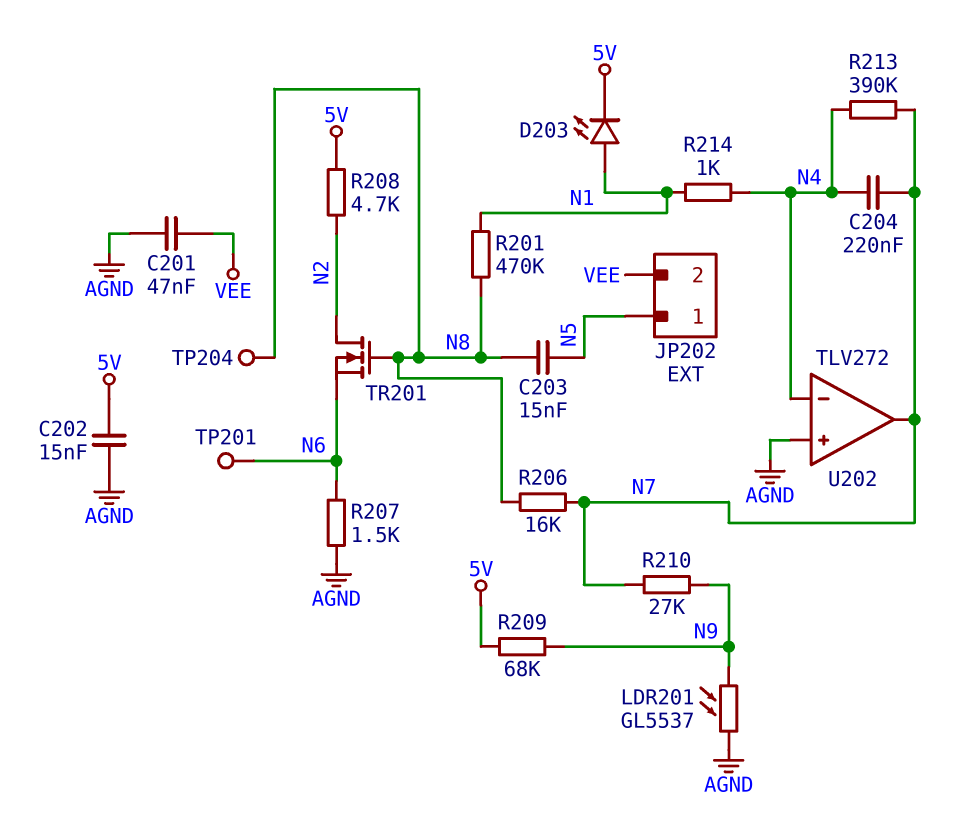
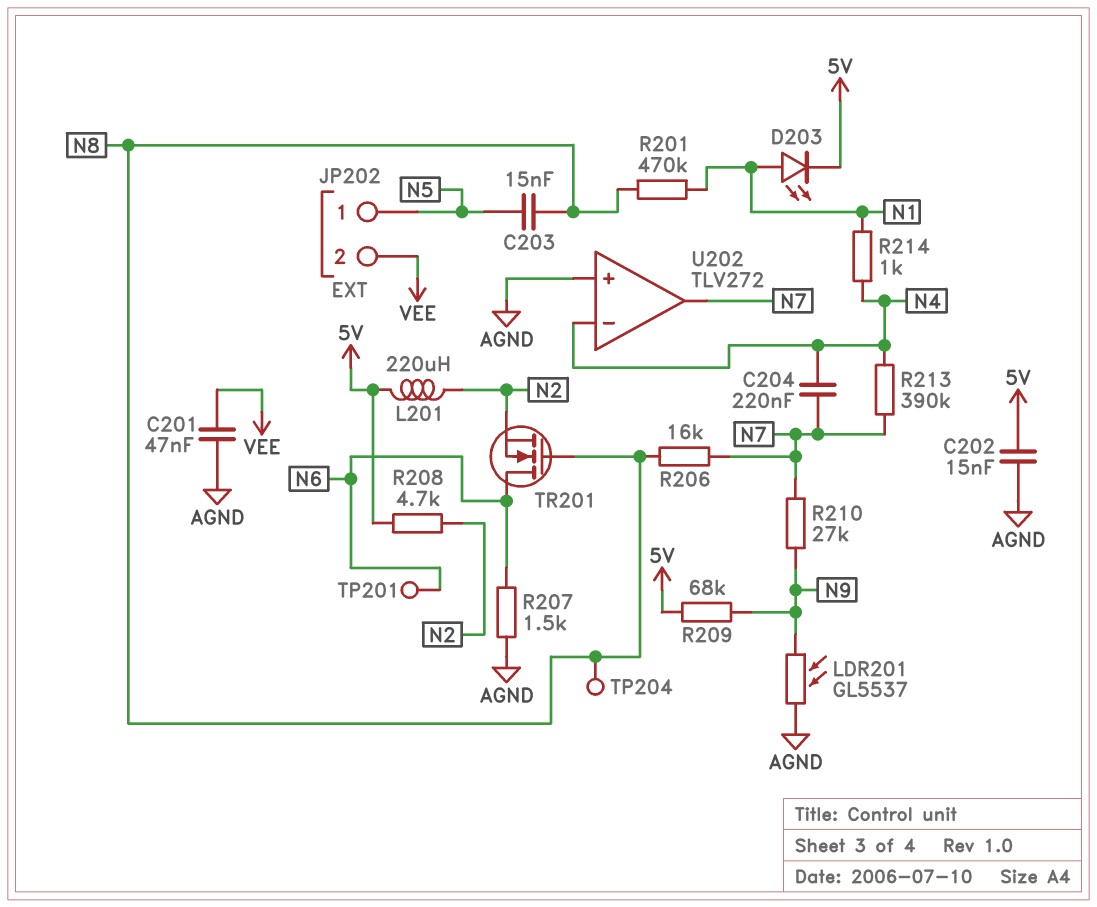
L201: none -> 220uH (5V, N2)
TR201: NMOS (G N8, D N2, S N6) -> NMOS (G N8, D N6, S N2)

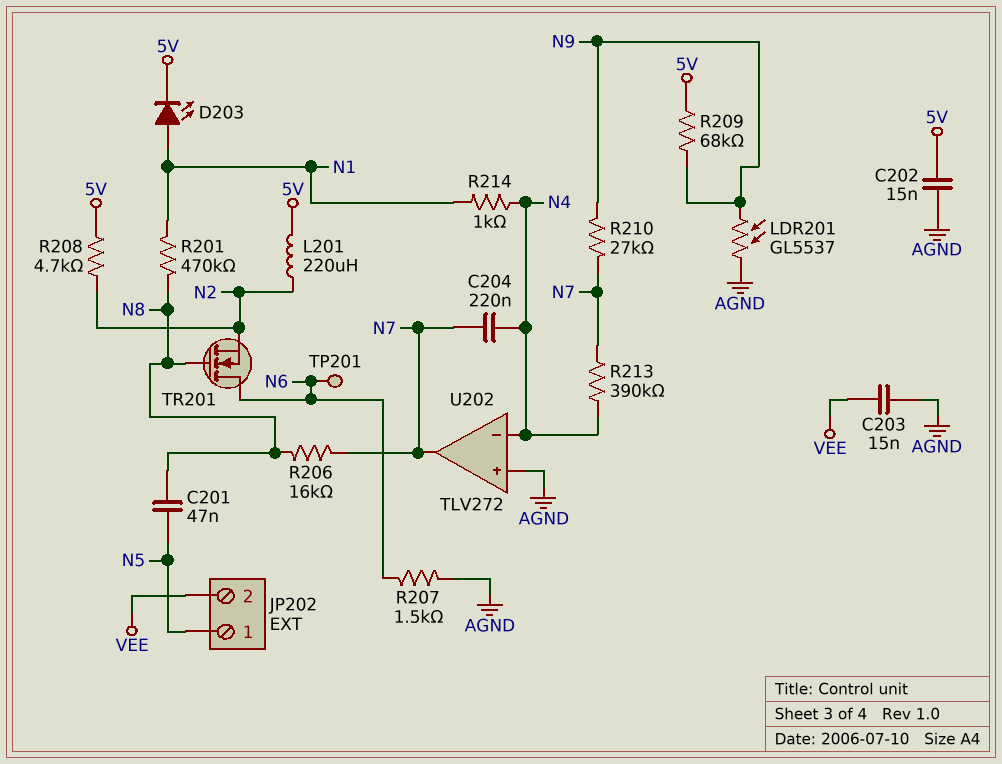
C201: 47nF (AGND, VEE) -> 47nF (N5, N8)
C203: 15nF (N5, N8) -> 15nF (AGND, VEE)
TP204: test point (N8) -> none

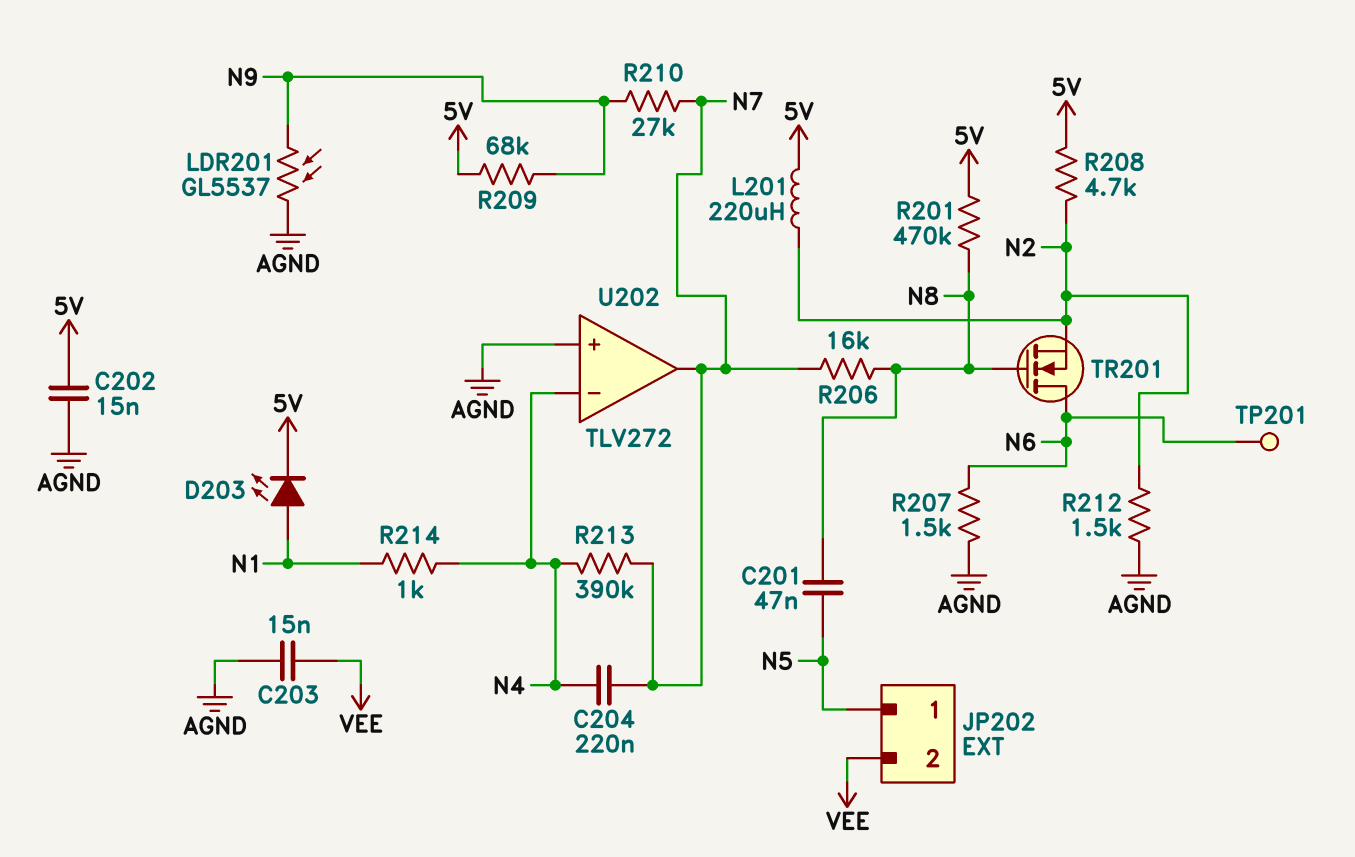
R201: 470k (N1, N8) -> 470k (5V, N8)
R212: none -> 1.5k (AGND, N2)

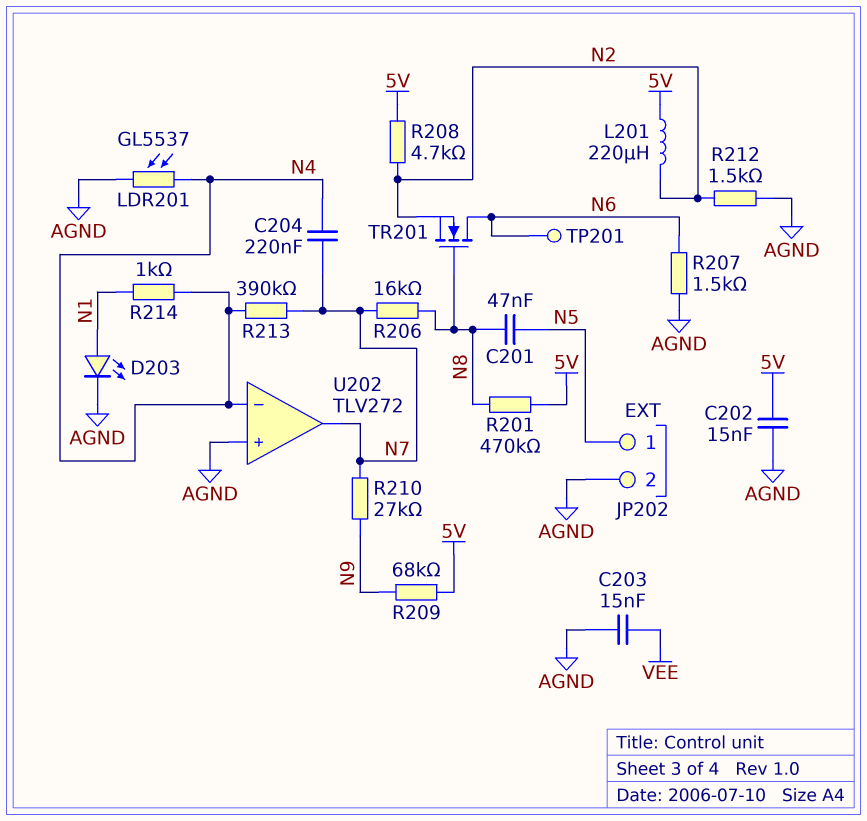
D203: LED (A N1, K 5V) -> LED (A N1, K AGND)
JP202 pin 2: VEE -> AGND
LDR201: GL5537 (AGND, N9) -> GL5537 (AGND, N4)

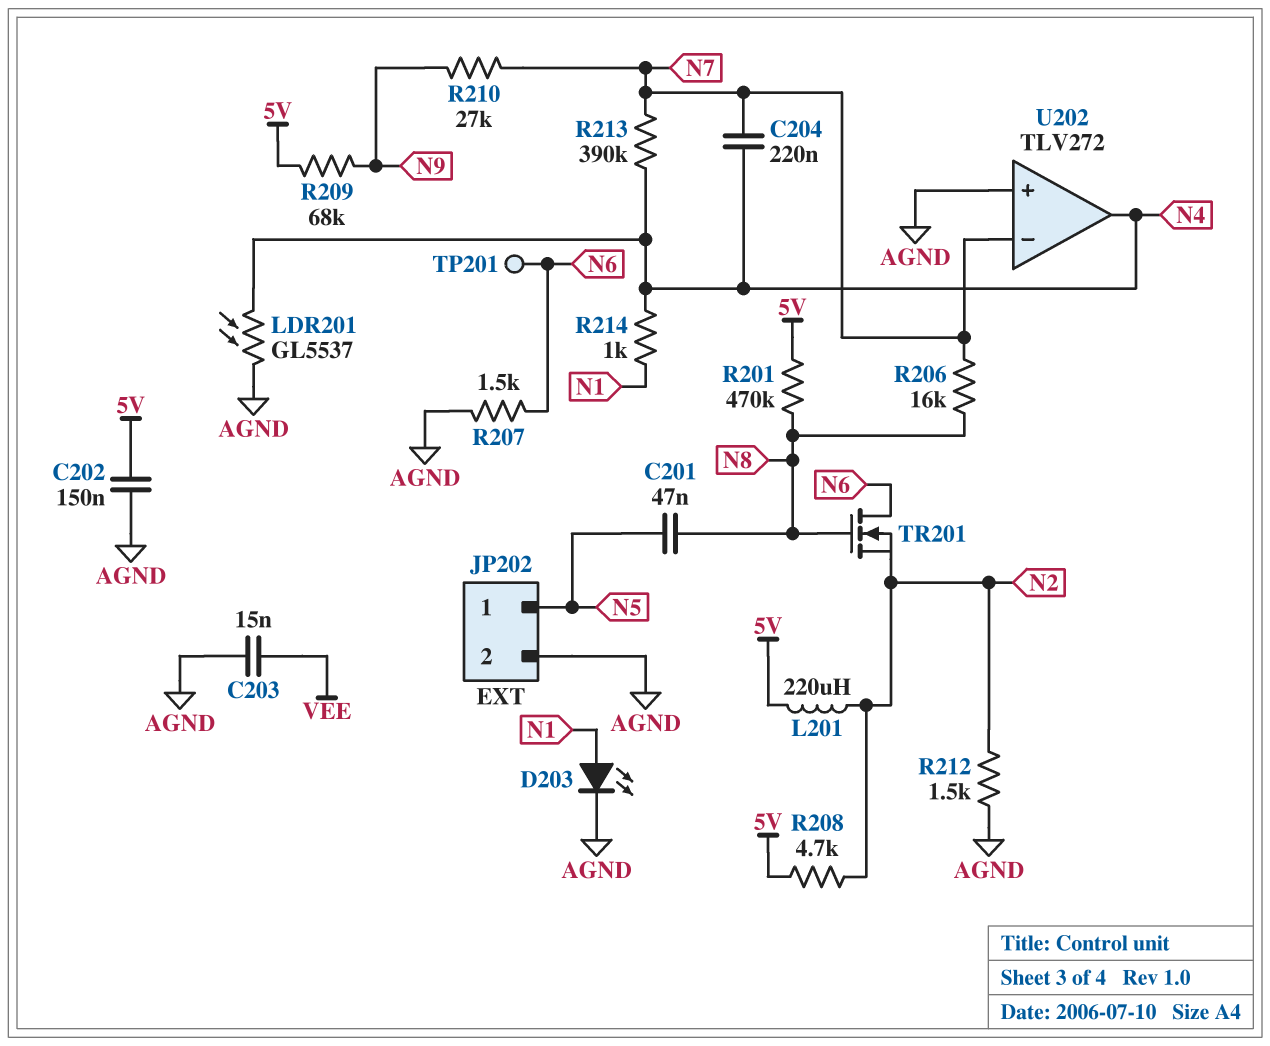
C202: 15nF (5V, AGND) -> 150nF (5V, AGND)
U202 pin in-: N4 -> N7
U202 pin out: N7 -> N4

